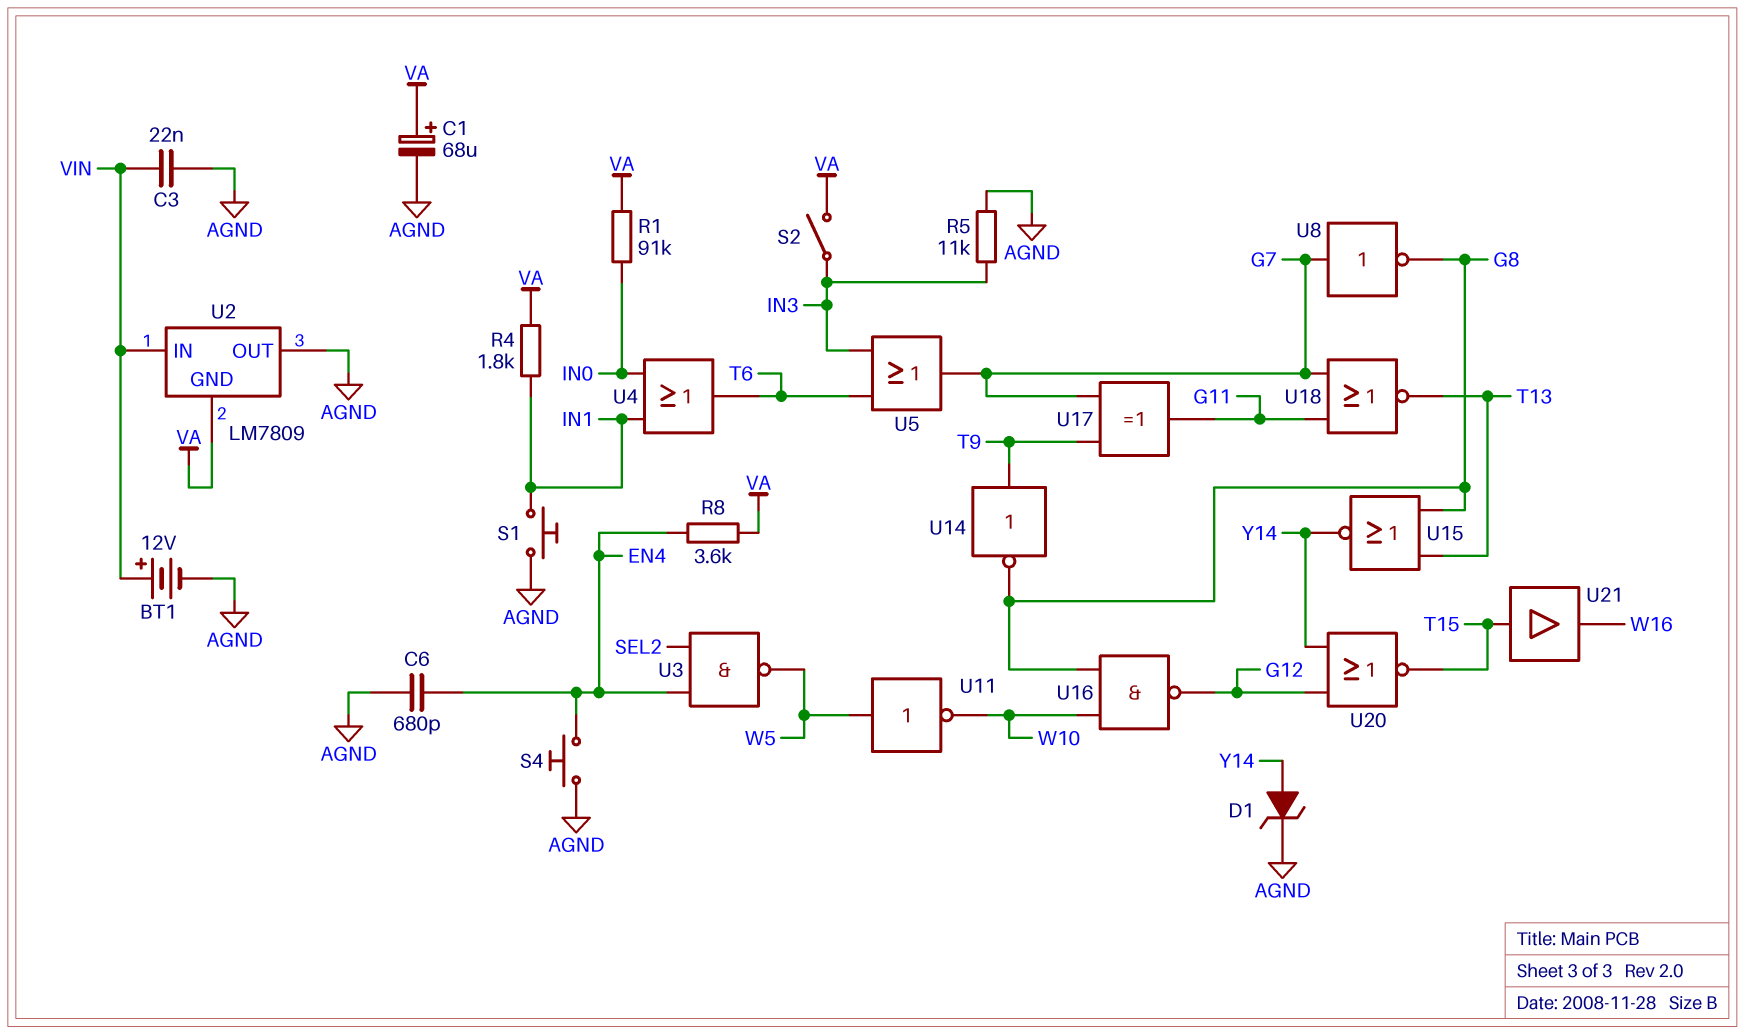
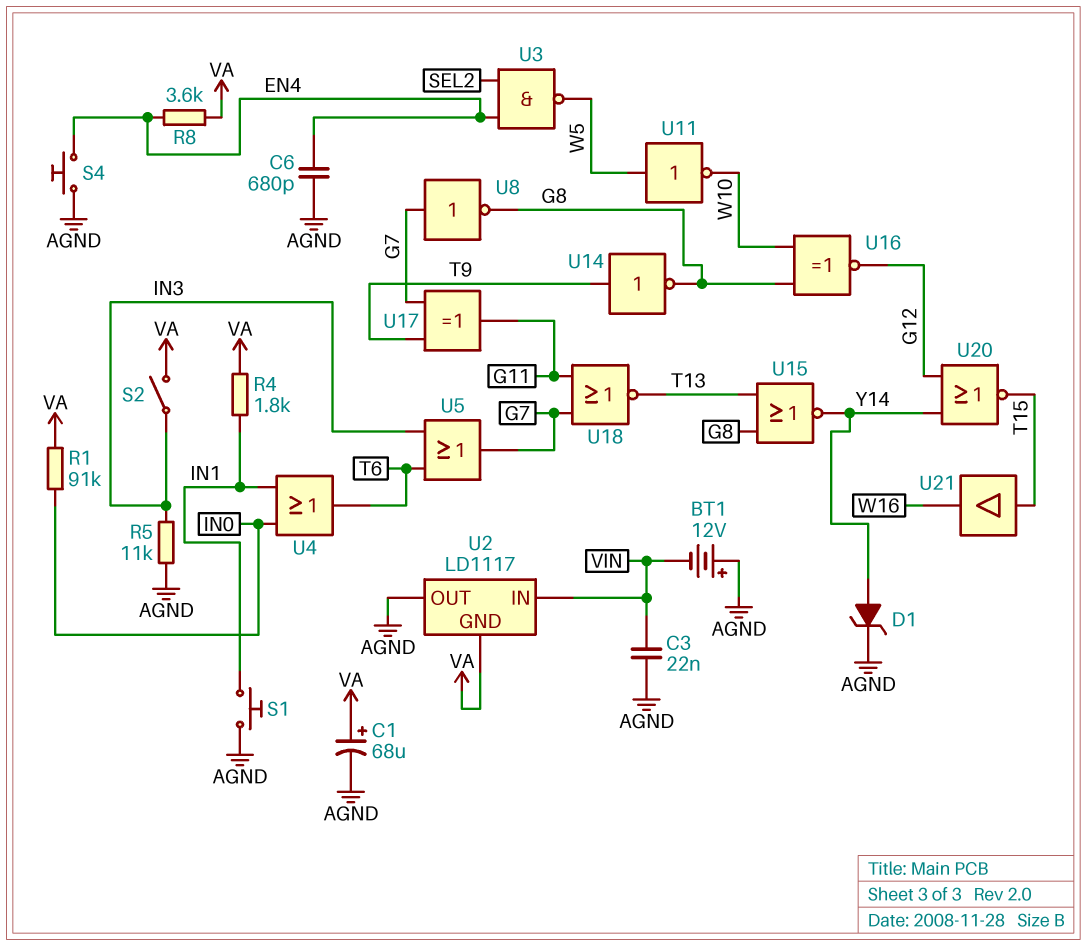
BT1: 12V (plus VIN, minus AGND) -> 12V (plus AGND, minus VIN)
U2: LM7809 -> LD1117
U16: NAND (in G8, in W10, out G12) -> XNOR (in G8, in W10, out G12)

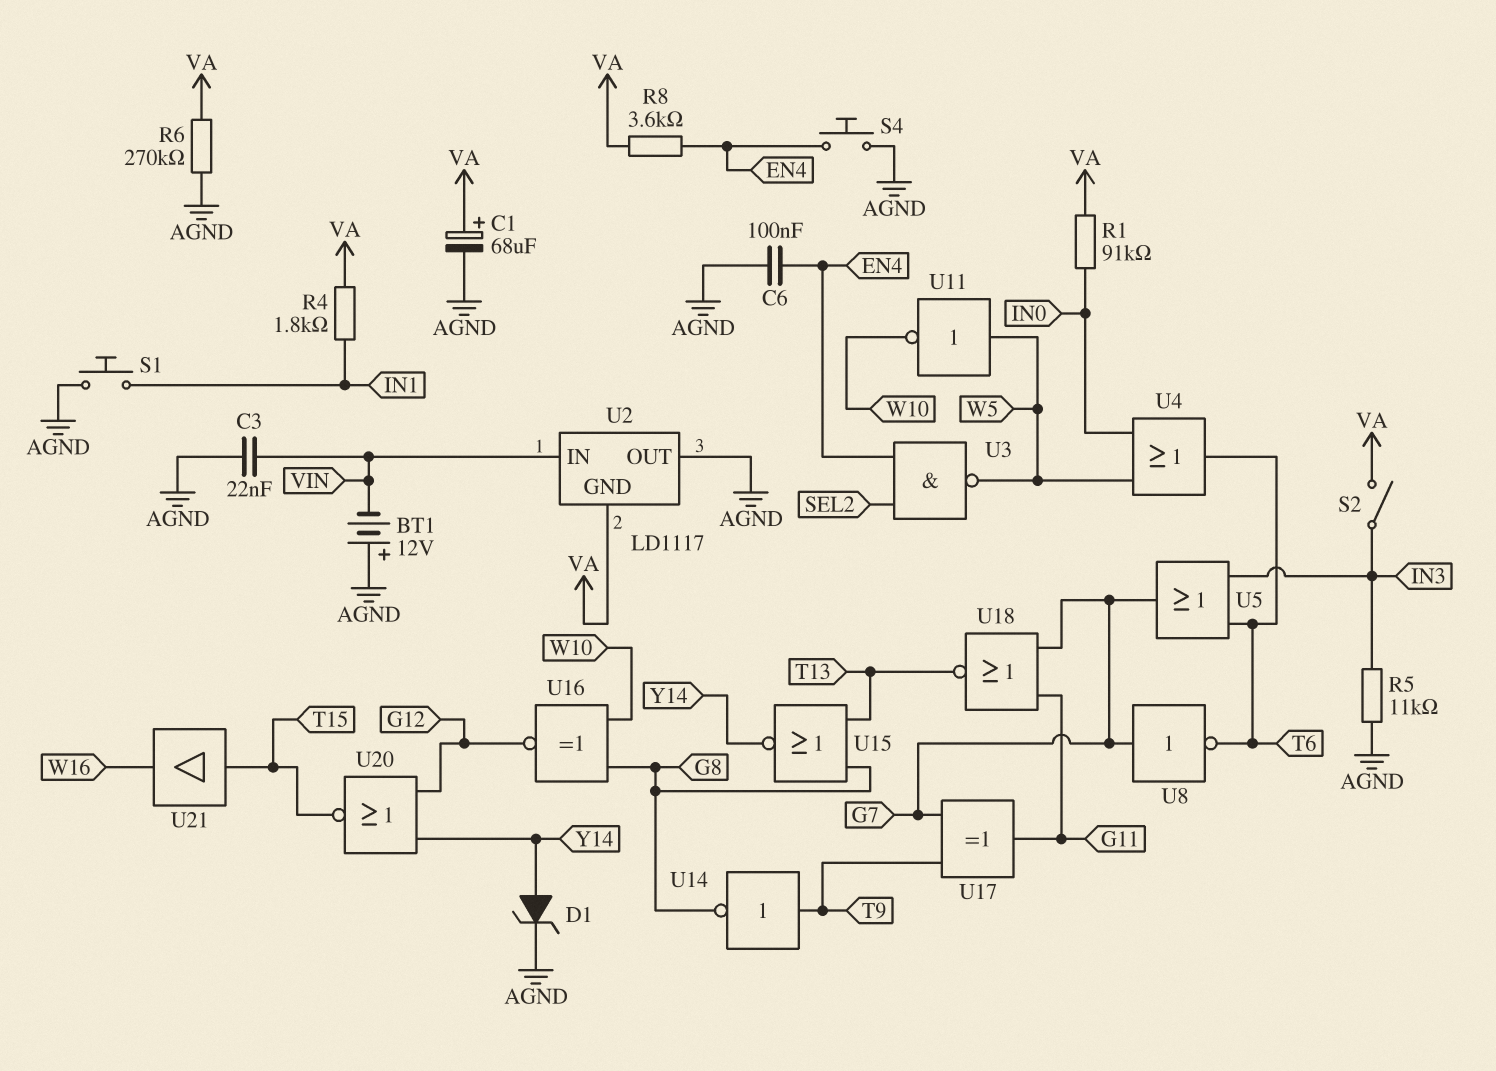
C6: 680pF (AGND, EN4) -> 100nF (AGND, EN4)
R6: none -> 270k (AGND, VA)
U4: OR (in IN0, in IN1, out T6) -> OR (in IN0, in W5, out T6)
U8: NOT (in G7, out G8) -> NOT (in G7, out T6)

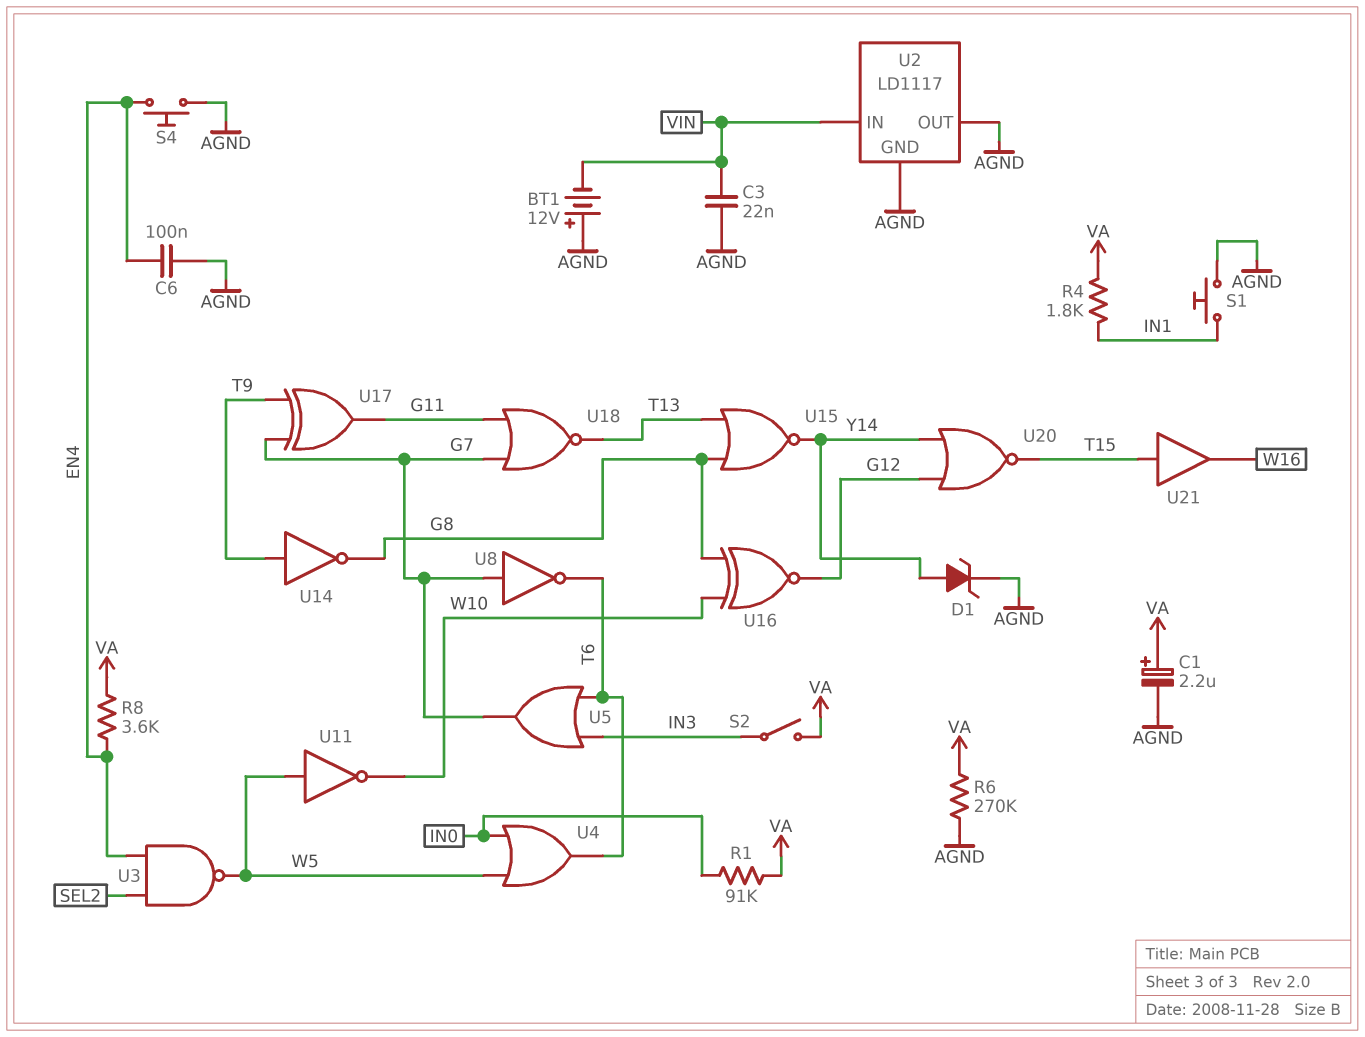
C1: 68uF (plus VA, minus AGND) -> 2.2uF (plus VA, minus AGND)
R5: 11k (AGND, IN3) -> none
U2 pin GND: VA -> AGND

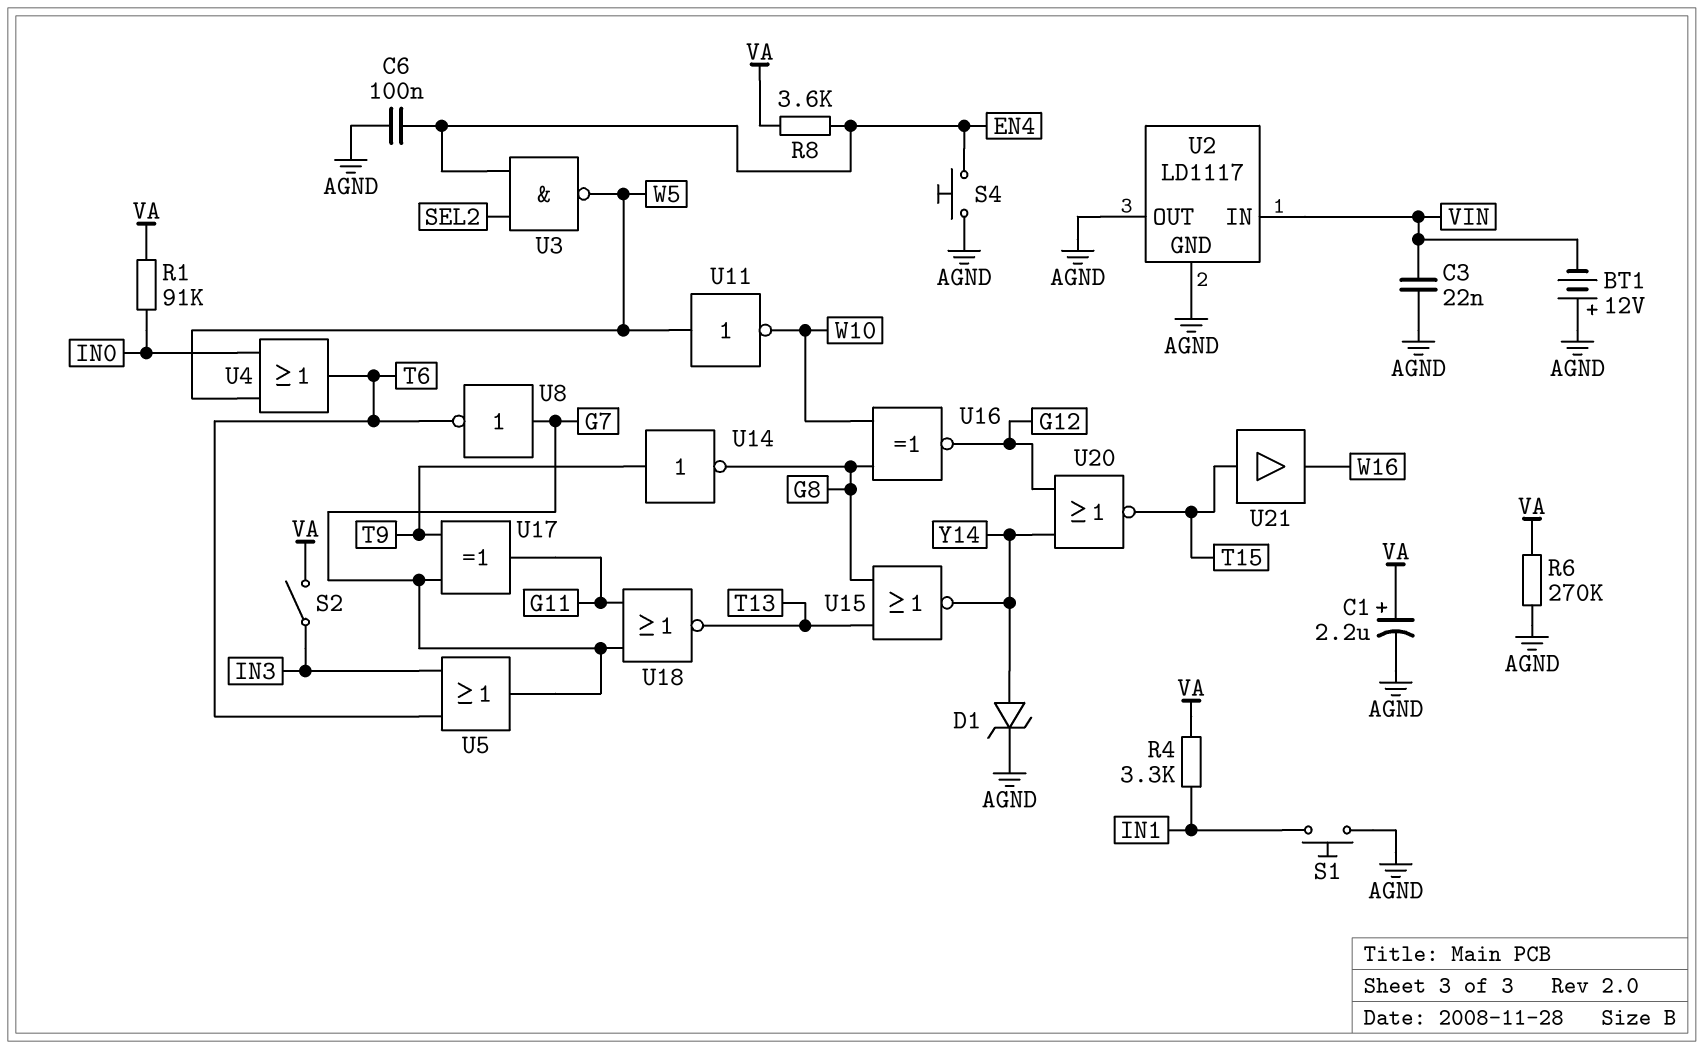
R4: 1.8k (IN1, VA) -> 3.3k (IN1, VA)

